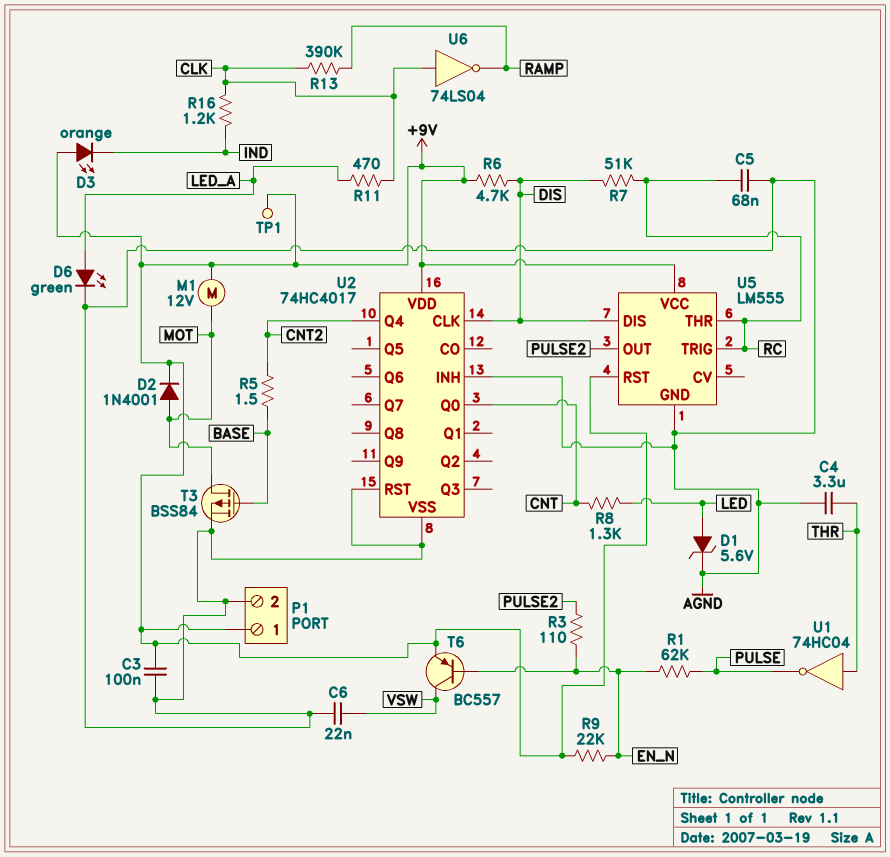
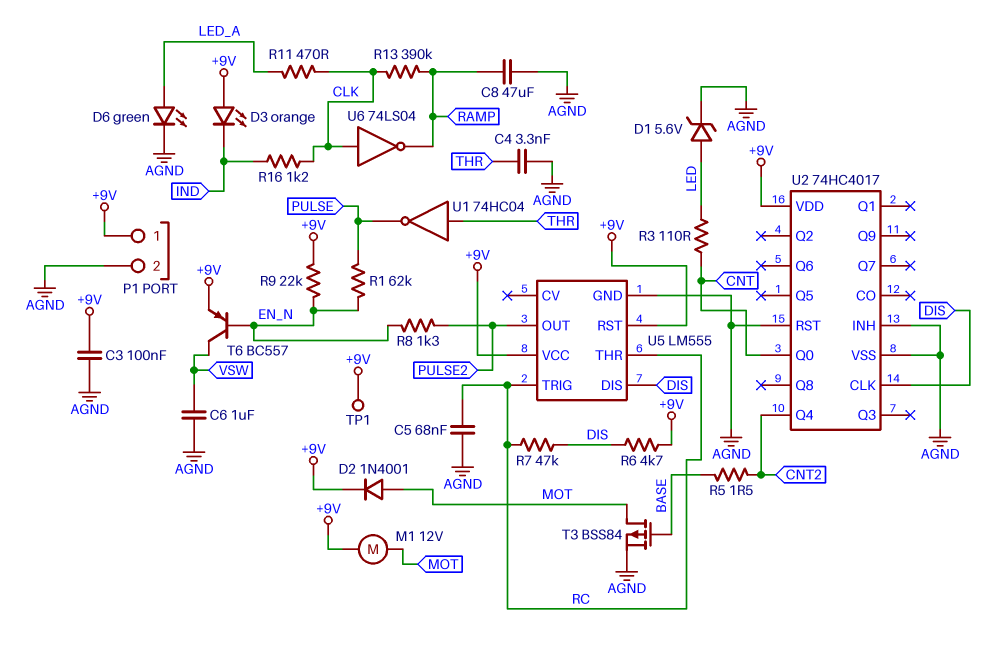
C4: 3.3uF (AGND, THR) -> 3.3nF (AGND, THR)
C6: 22nF (AGND, VSW) -> 1uF (AGND, VSW)
C8: none -> 47uF (AGND, RAMP)
R3: 110 (EN_N, PULSE2) -> 110 (CNT, LED)
R7: 51k (DIS, RC) -> 47k (DIS, RC)
R8: 1.3k (CNT, LED) -> 1.3k (EN_N, PULSE2)

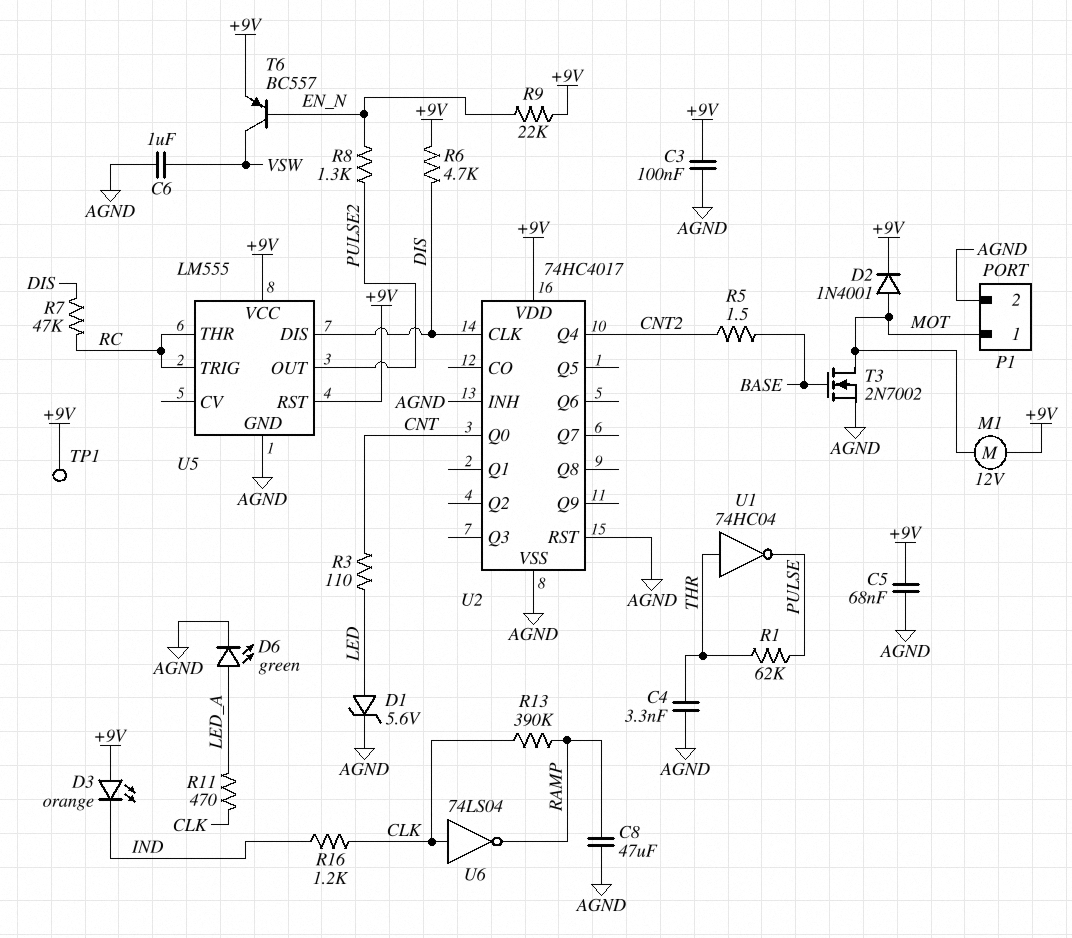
C5: 68nF (AGND, RC) -> 68nF (+9V, AGND)
P1 pin 1: +9V -> MOT
R1: 62k (EN_N, PULSE) -> 62k (PULSE, THR)
T3: PMOS BSS84 (G BASE, D MOT, S AGND) -> NMOS 2N7002 (G BASE, D MOT, S AGND)

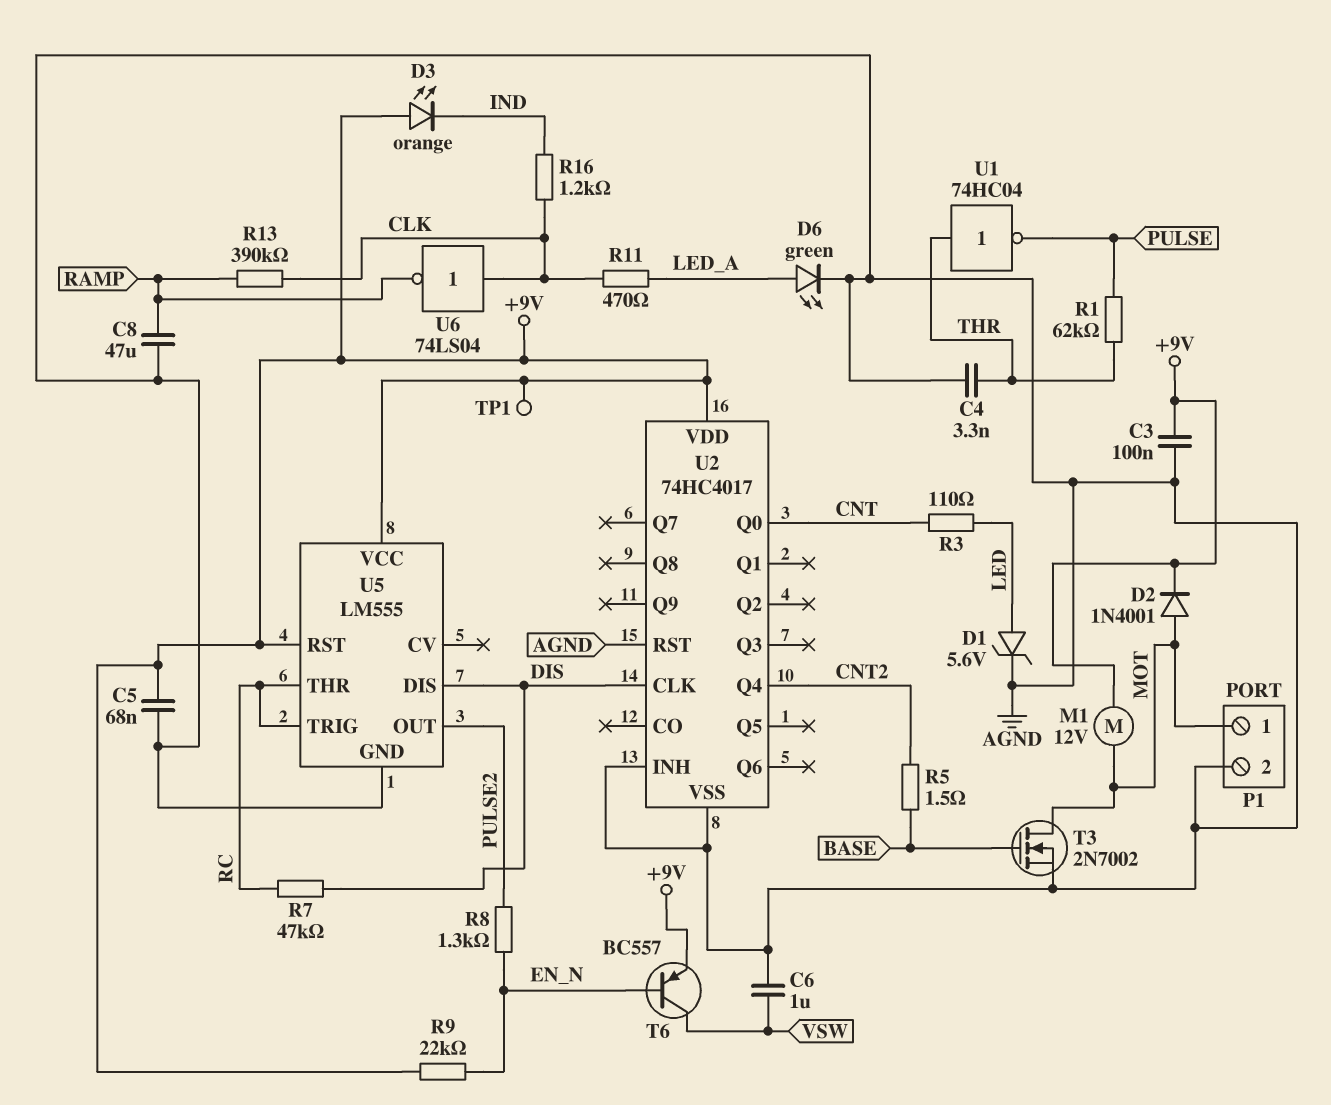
R6: 4.7k (+9V, DIS) -> none

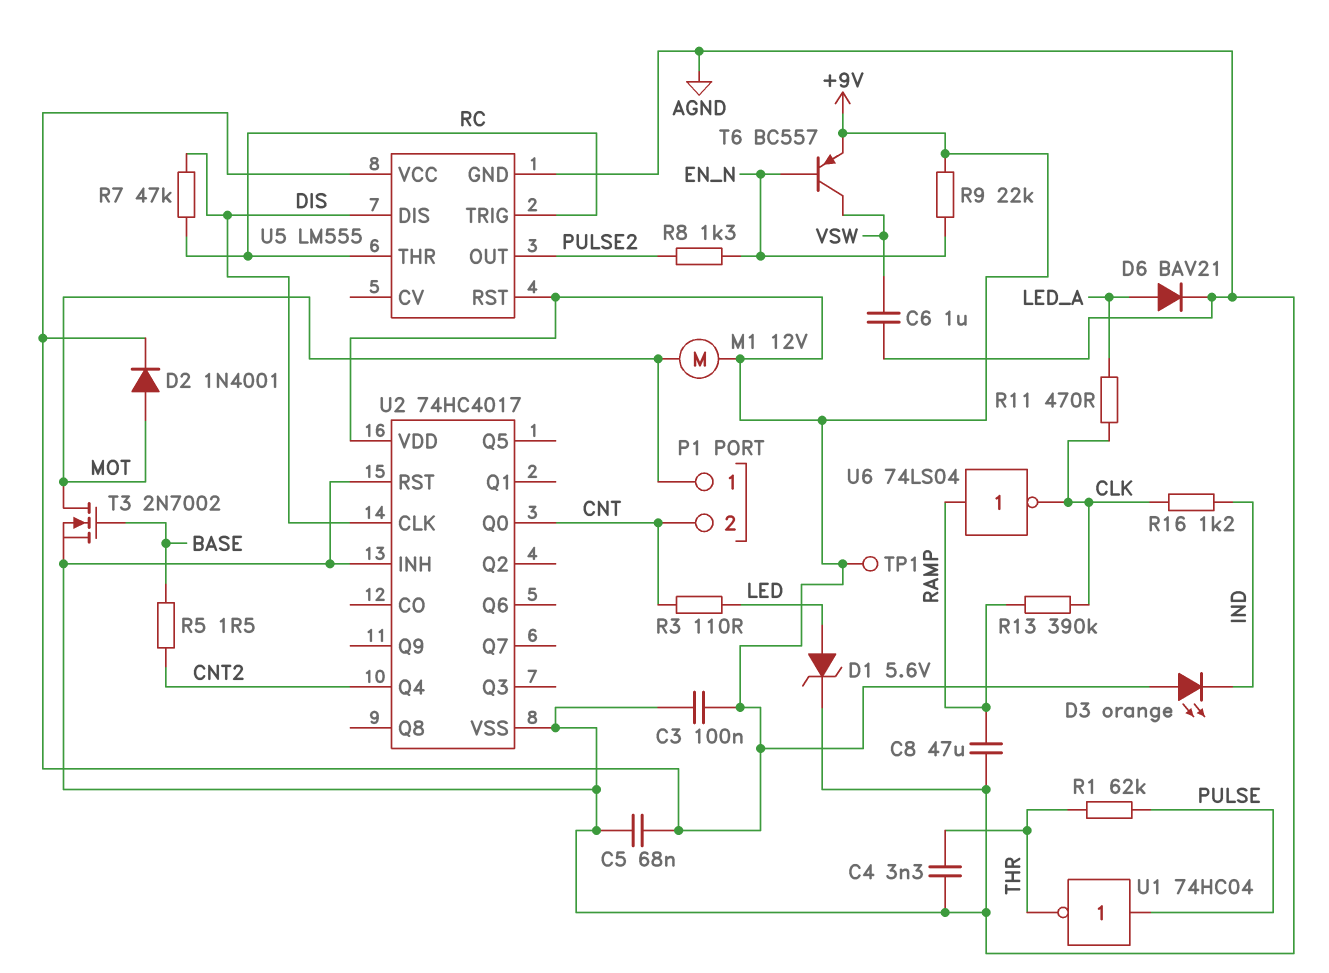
D6: LED green (A LED_A, K AGND) -> diode BAV21 (A LED_A, K AGND)
P1 pin 2: AGND -> CNT
U1: NOT 74HC04 (in THR, out PULSE) -> NOT 74HC04 (in PULSE, out THR)
U6: NOT 74LS04 (in CLK, out RAMP) -> NOT 74LS04 (in RAMP, out CLK)

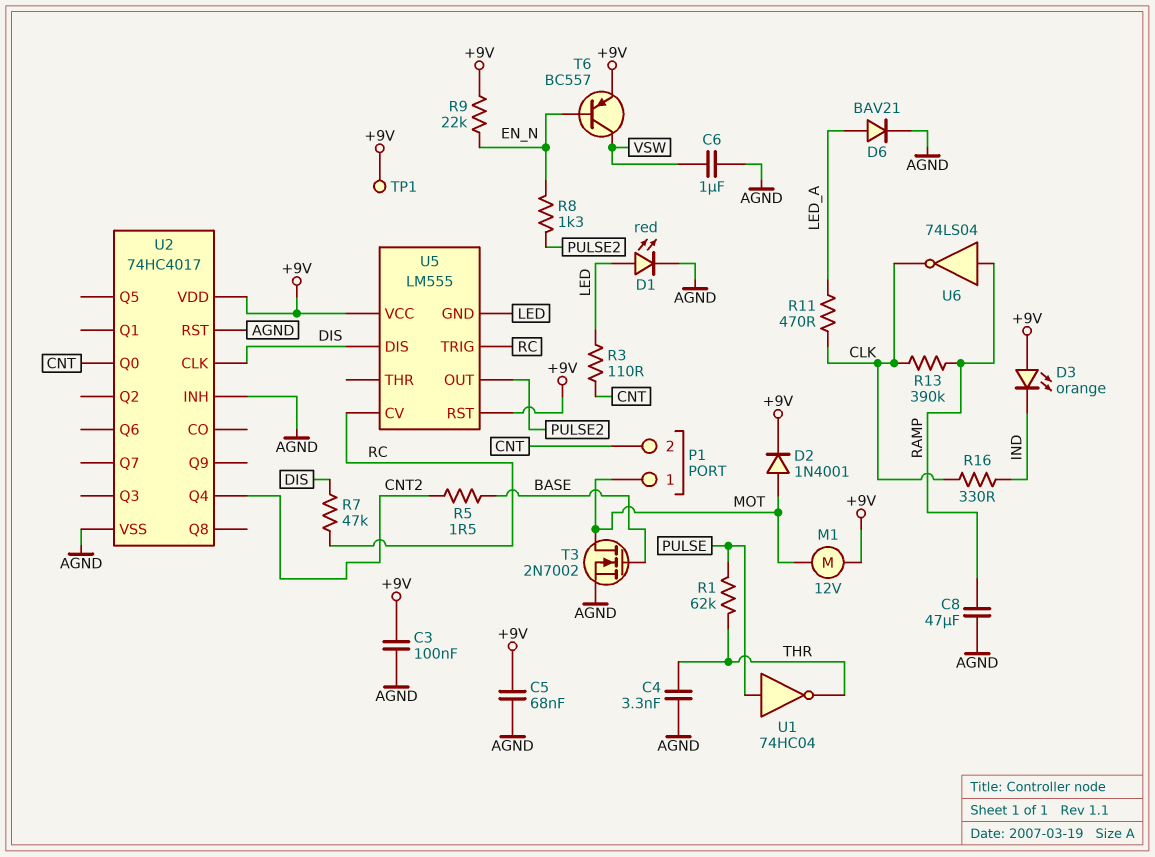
D1: zener 5.6V (A LED, K AGND) -> LED red (A LED, K AGND)
R16: 1.2k (CLK, IND) -> 330 (CLK, IND)
U5 pin CV: none -> RC
U5 pin GND: AGND -> LED
U5 pin THR: RC -> none

